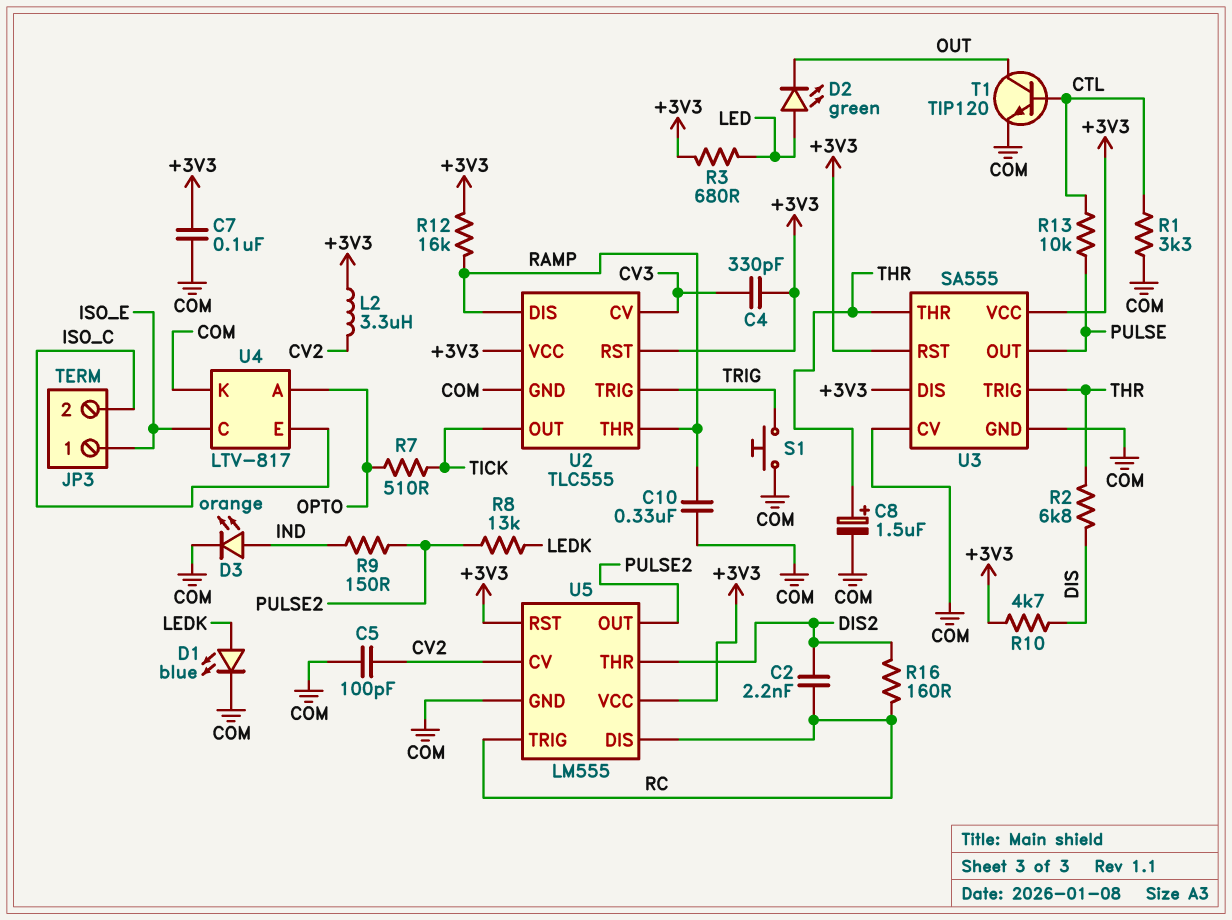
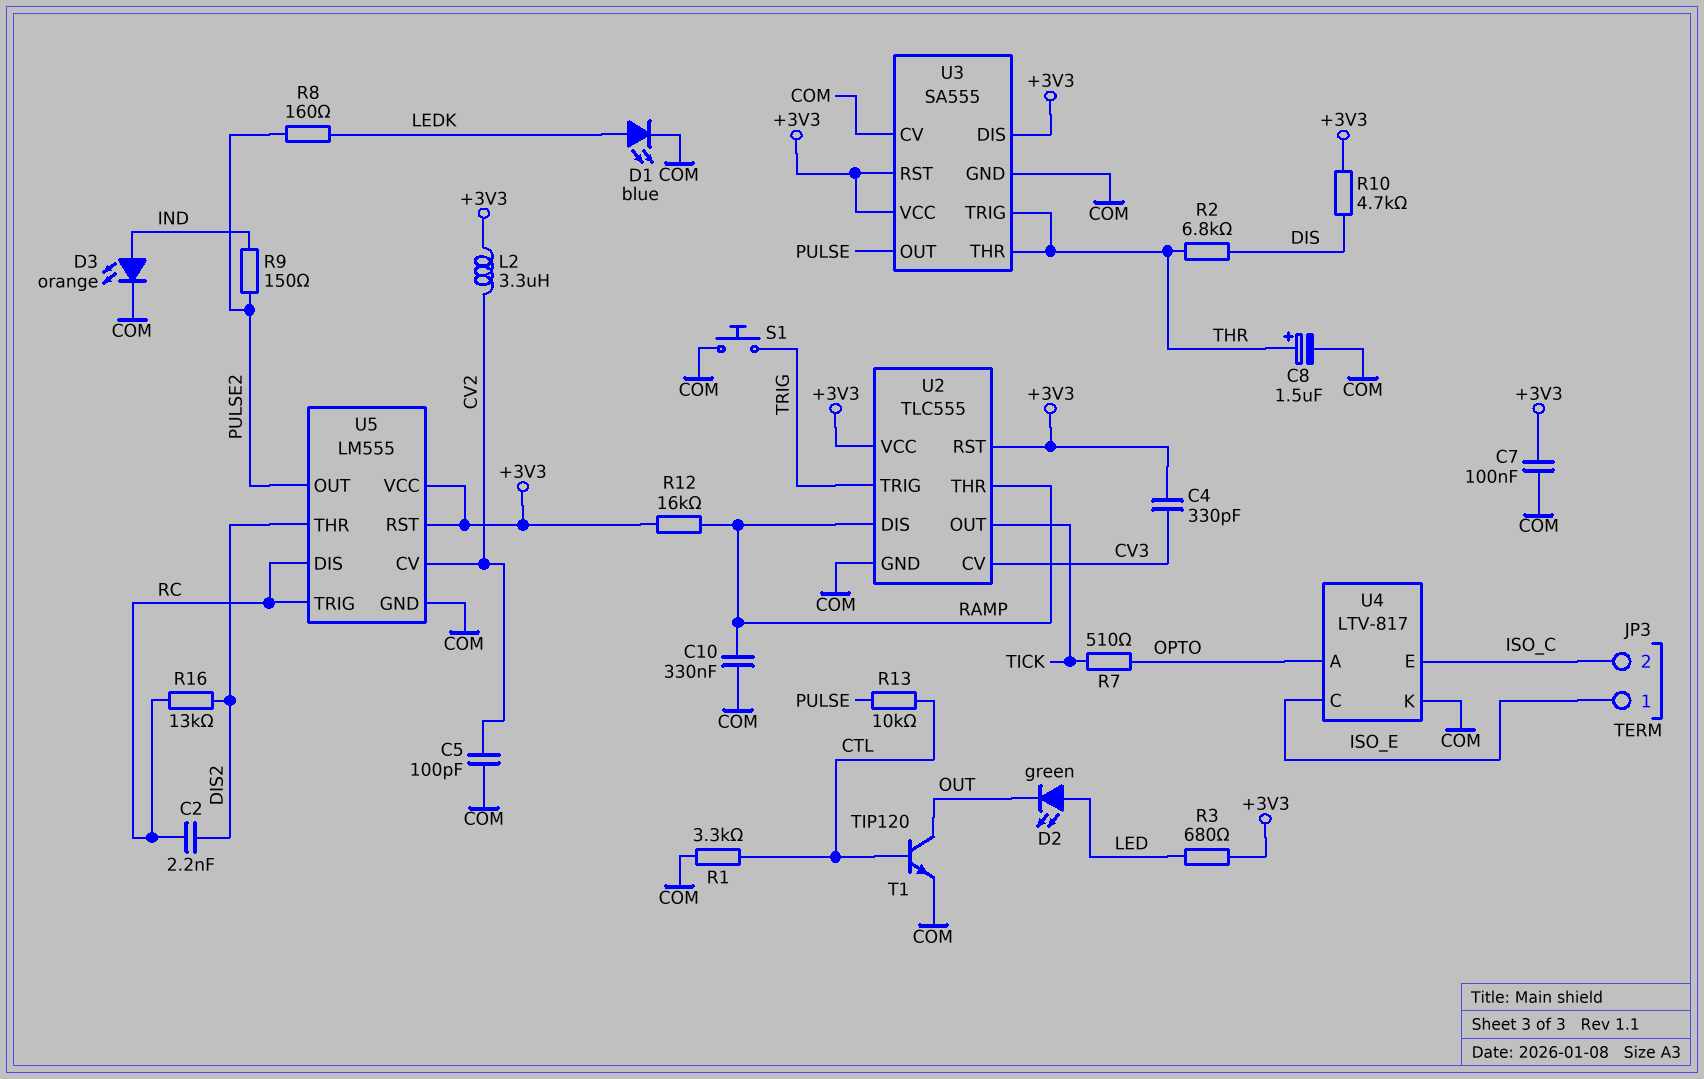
R8: 13k (LEDK, PULSE2) -> 160 (LEDK, PULSE2)
R16: 160 (DIS2, RC) -> 13k (DIS2, RC)

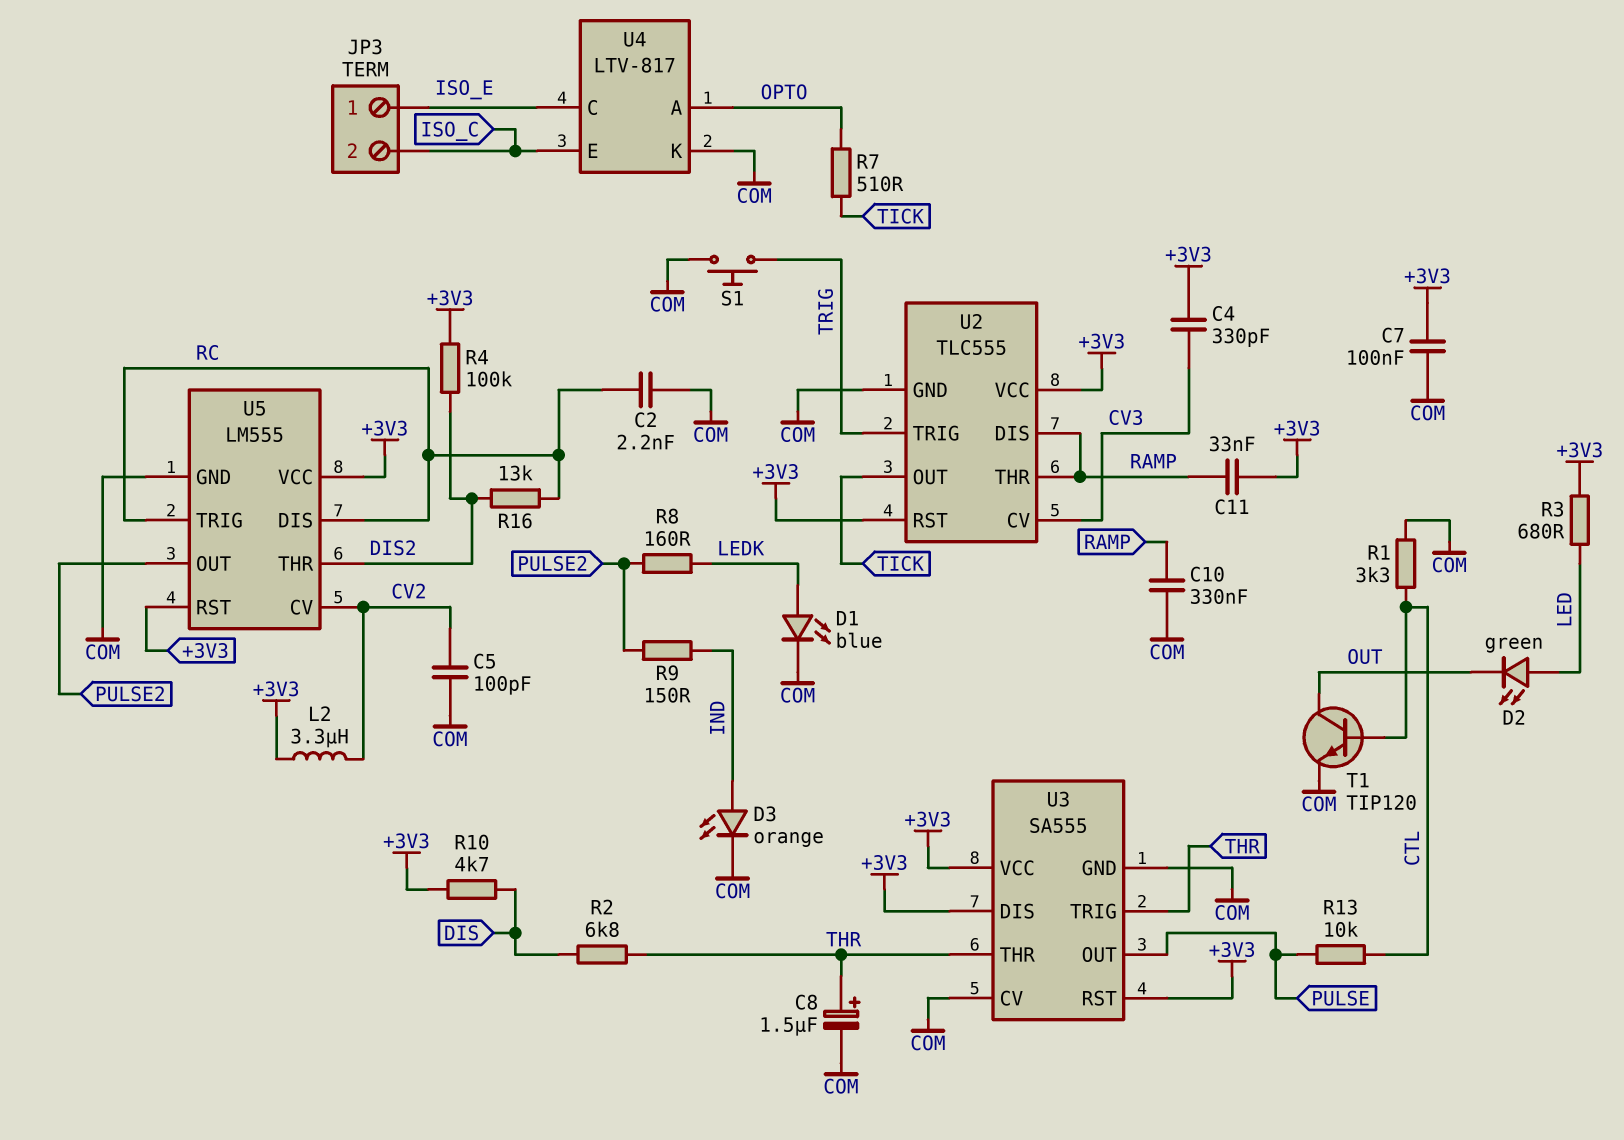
C2: 2.2nF (DIS2, RC) -> 2.2nF (COM, RC)
C11: none -> 33nF (+3V3, RAMP)
R4: none -> 100k (+3V3, DIS2)
R12: 16k (+3V3, RAMP) -> none

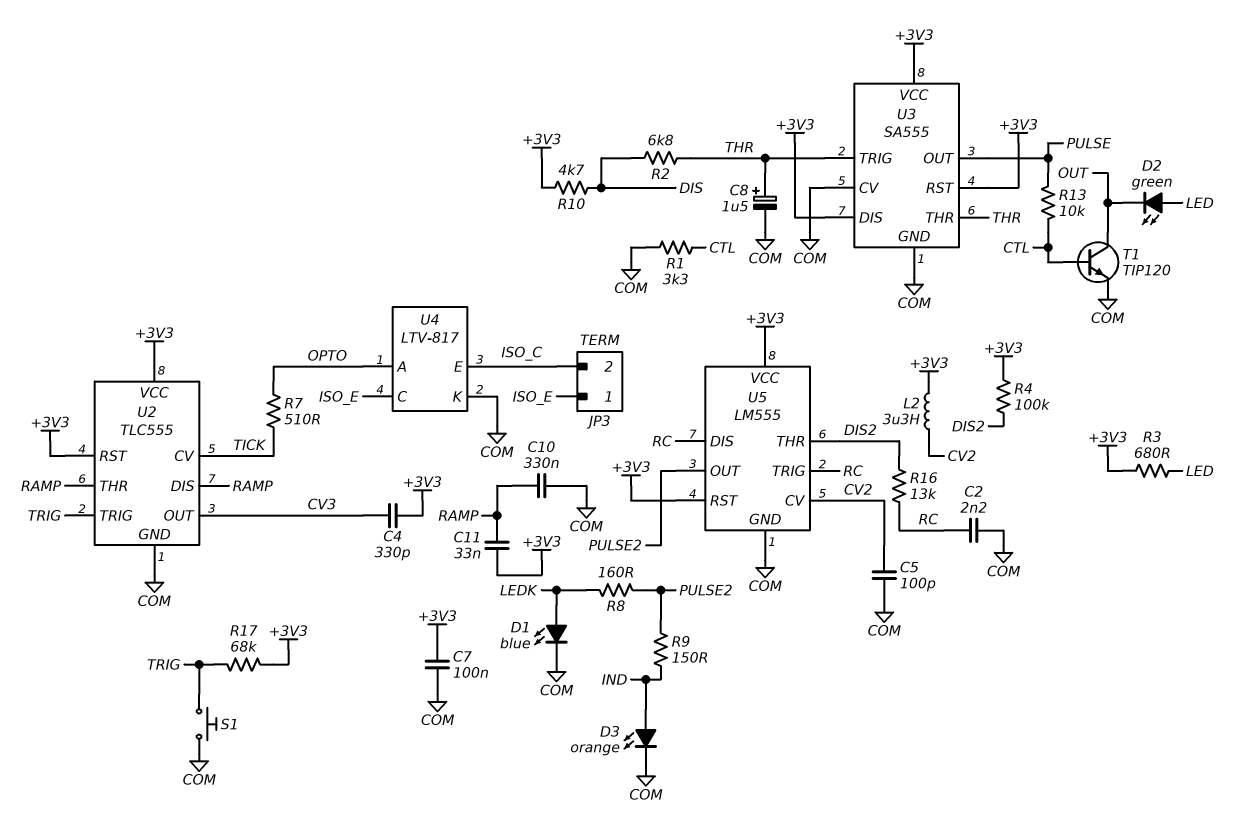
R17: none -> 68k (+3V3, TRIG)
U2 pin CV: CV3 -> TICK
U2 pin OUT: TICK -> CV3

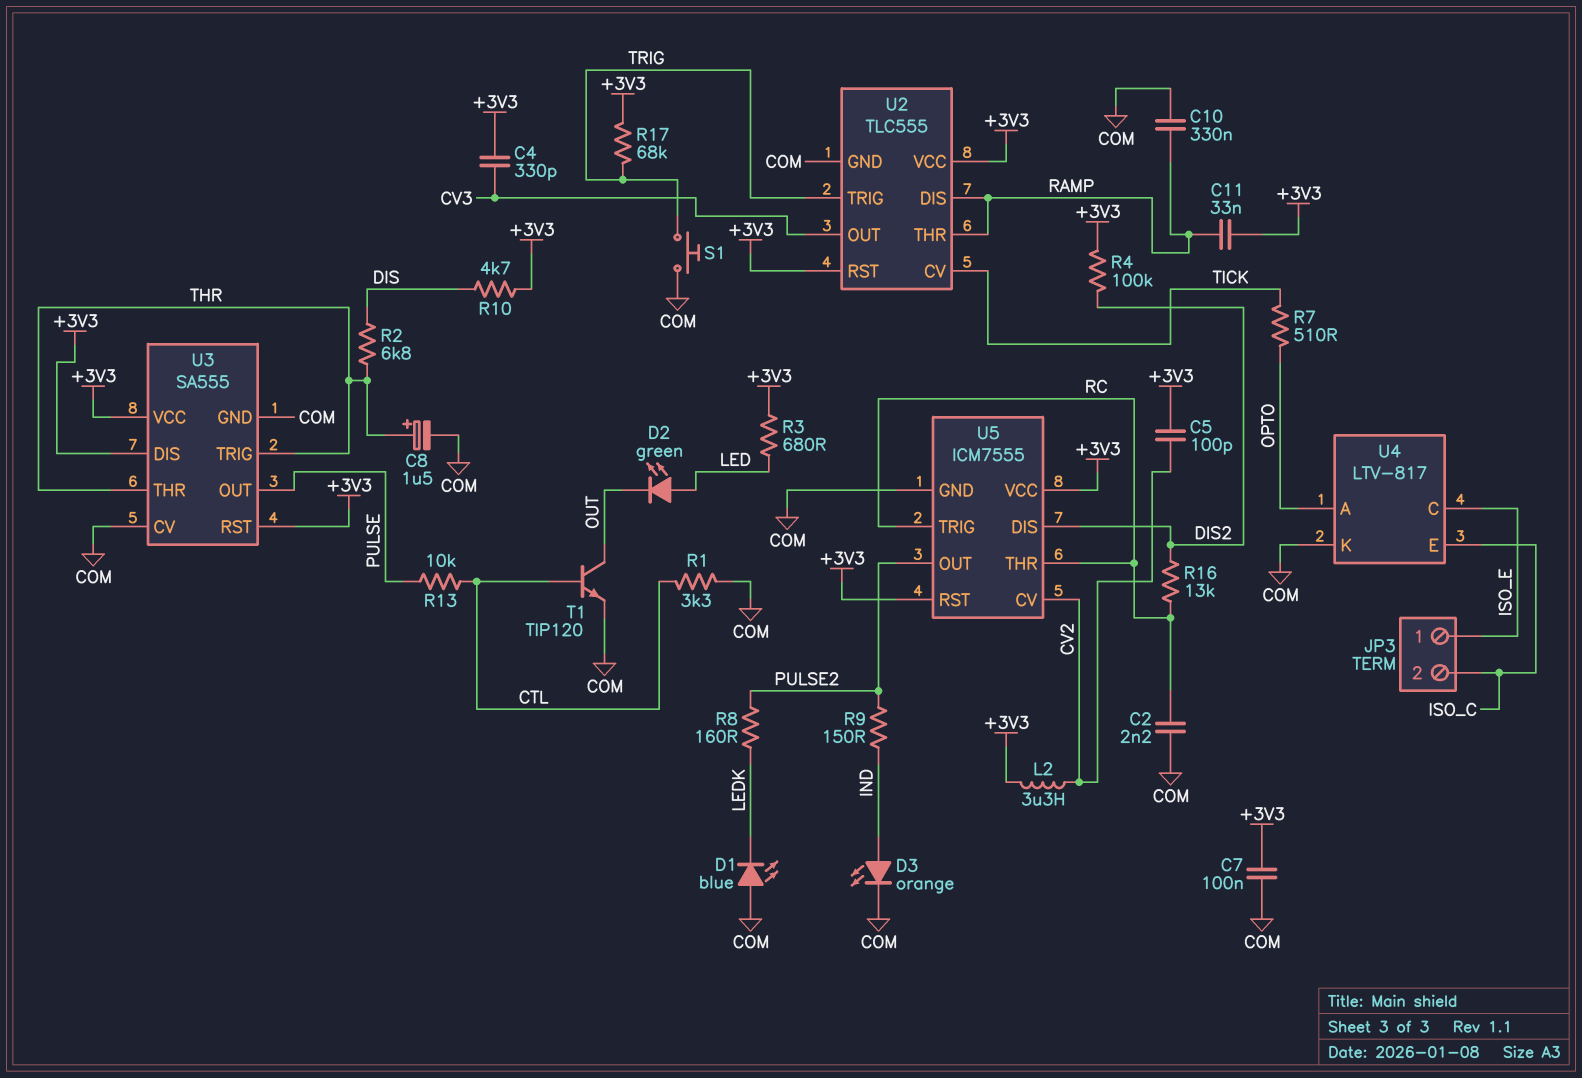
C5: 100pF (COM, CV2) -> 100pF (+3V3, CV2)
D1: LED blue (A LEDK, K COM) -> LED blue (A COM, K LEDK)
U5: LM555 -> ICM7555
U5 pin DIS: RC -> DIS2
U5 pin THR: DIS2 -> RC

